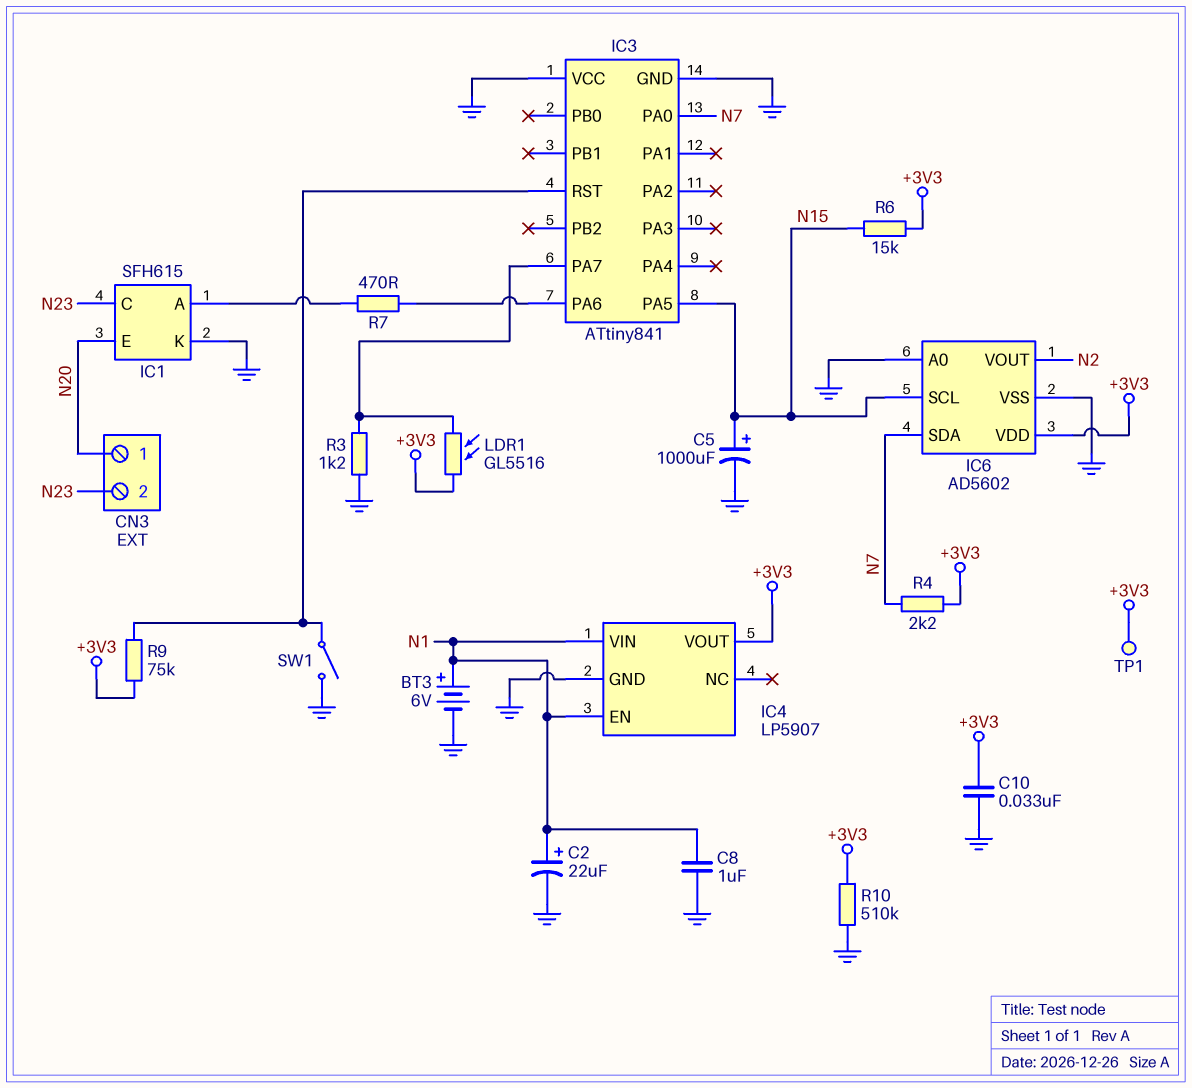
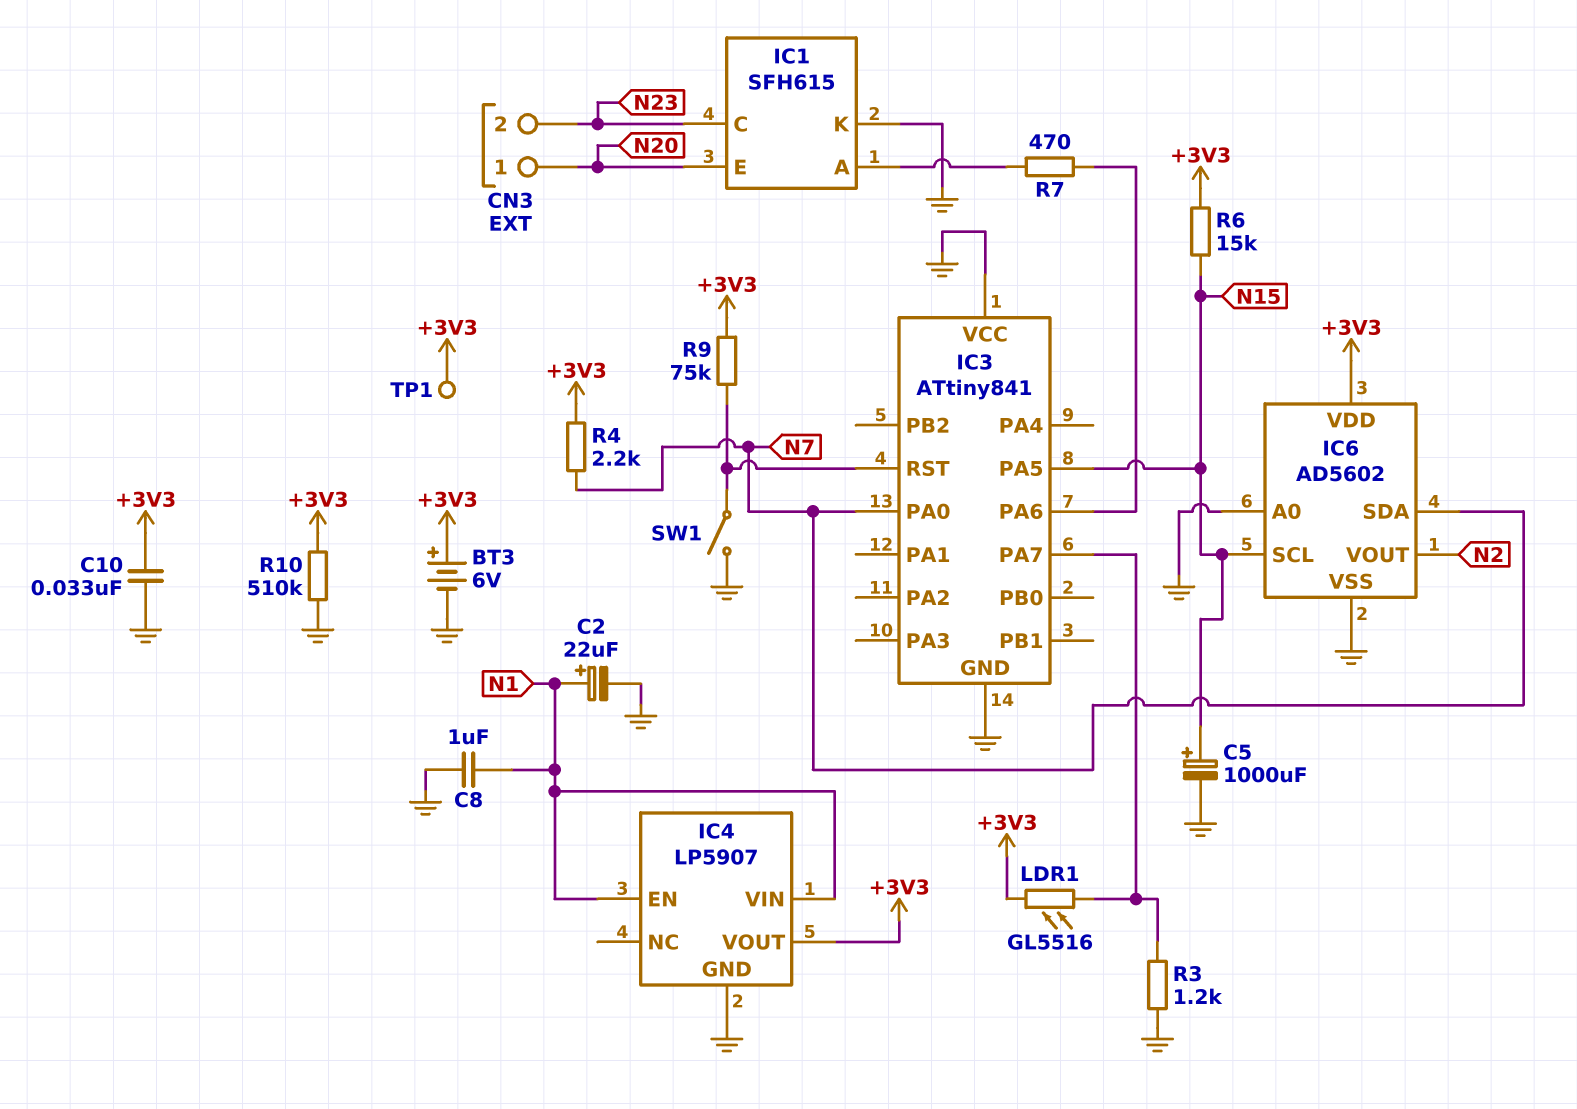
BT3: 6V (plus N1, minus GND) -> 6V (plus +3V3, minus GND)

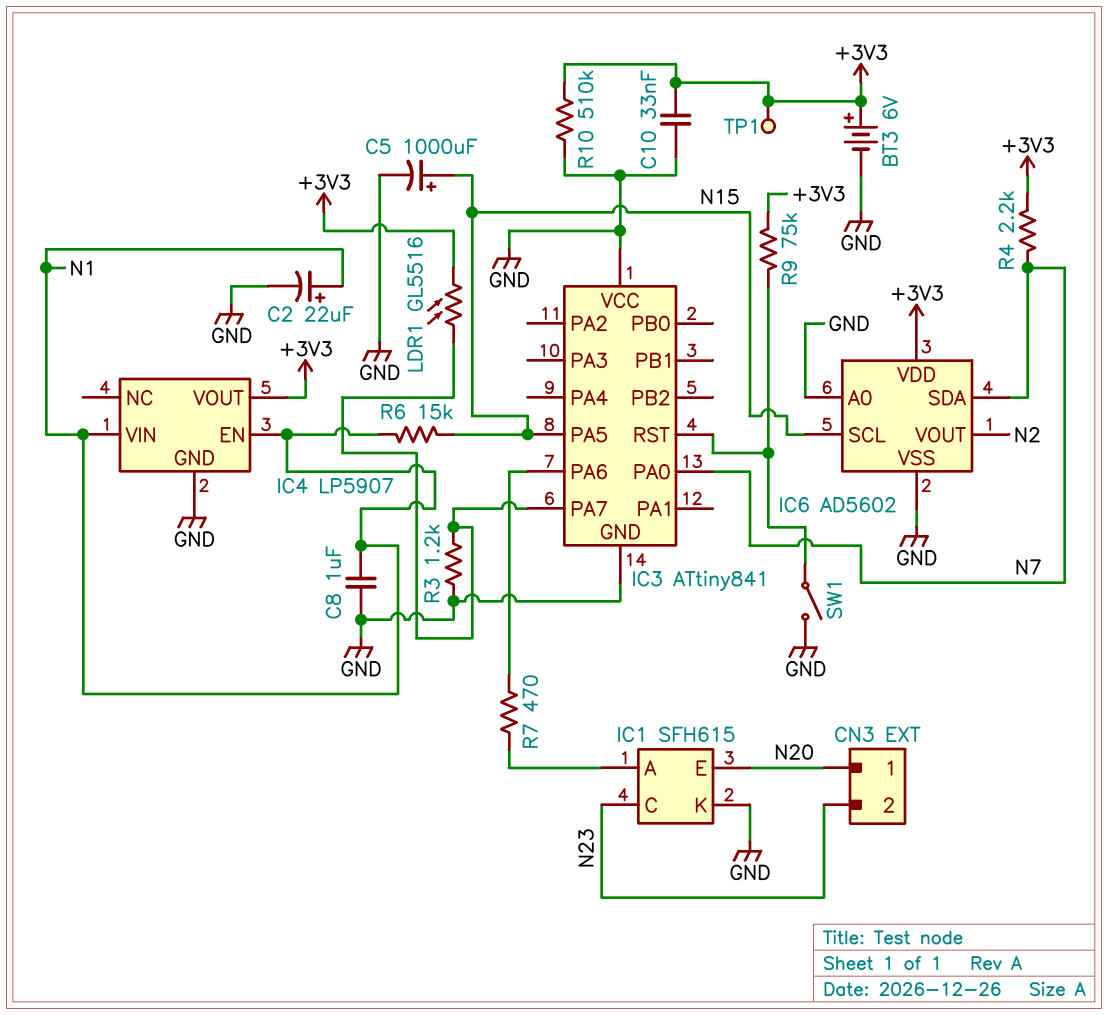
R6: 15k (+3V3, N15) -> 15k (N1, N15)

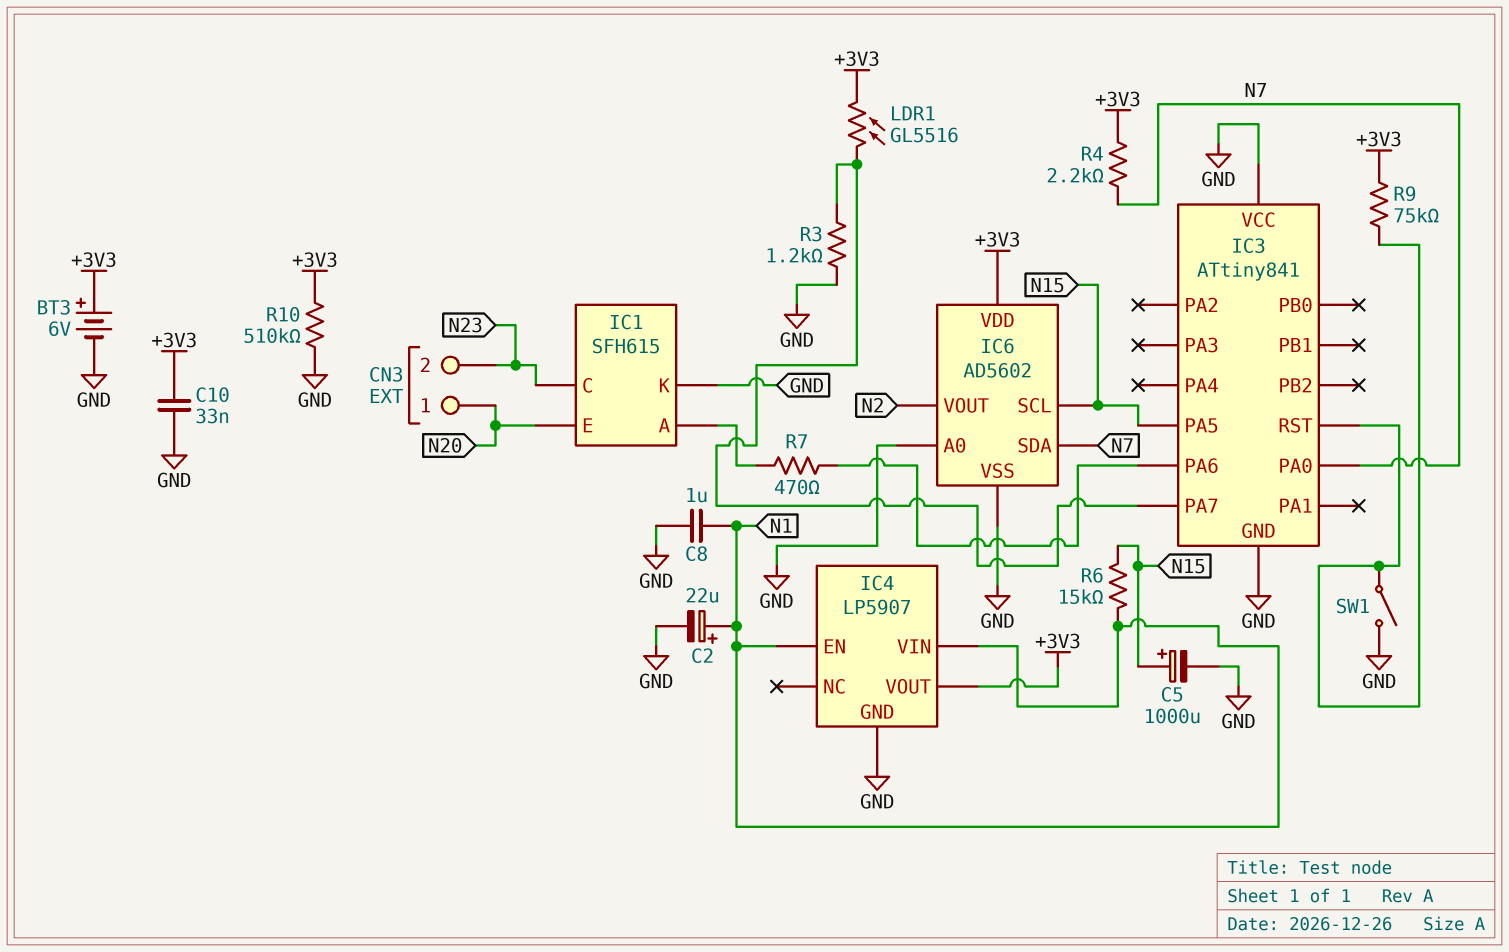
TP1: test point (+3V3) -> none

